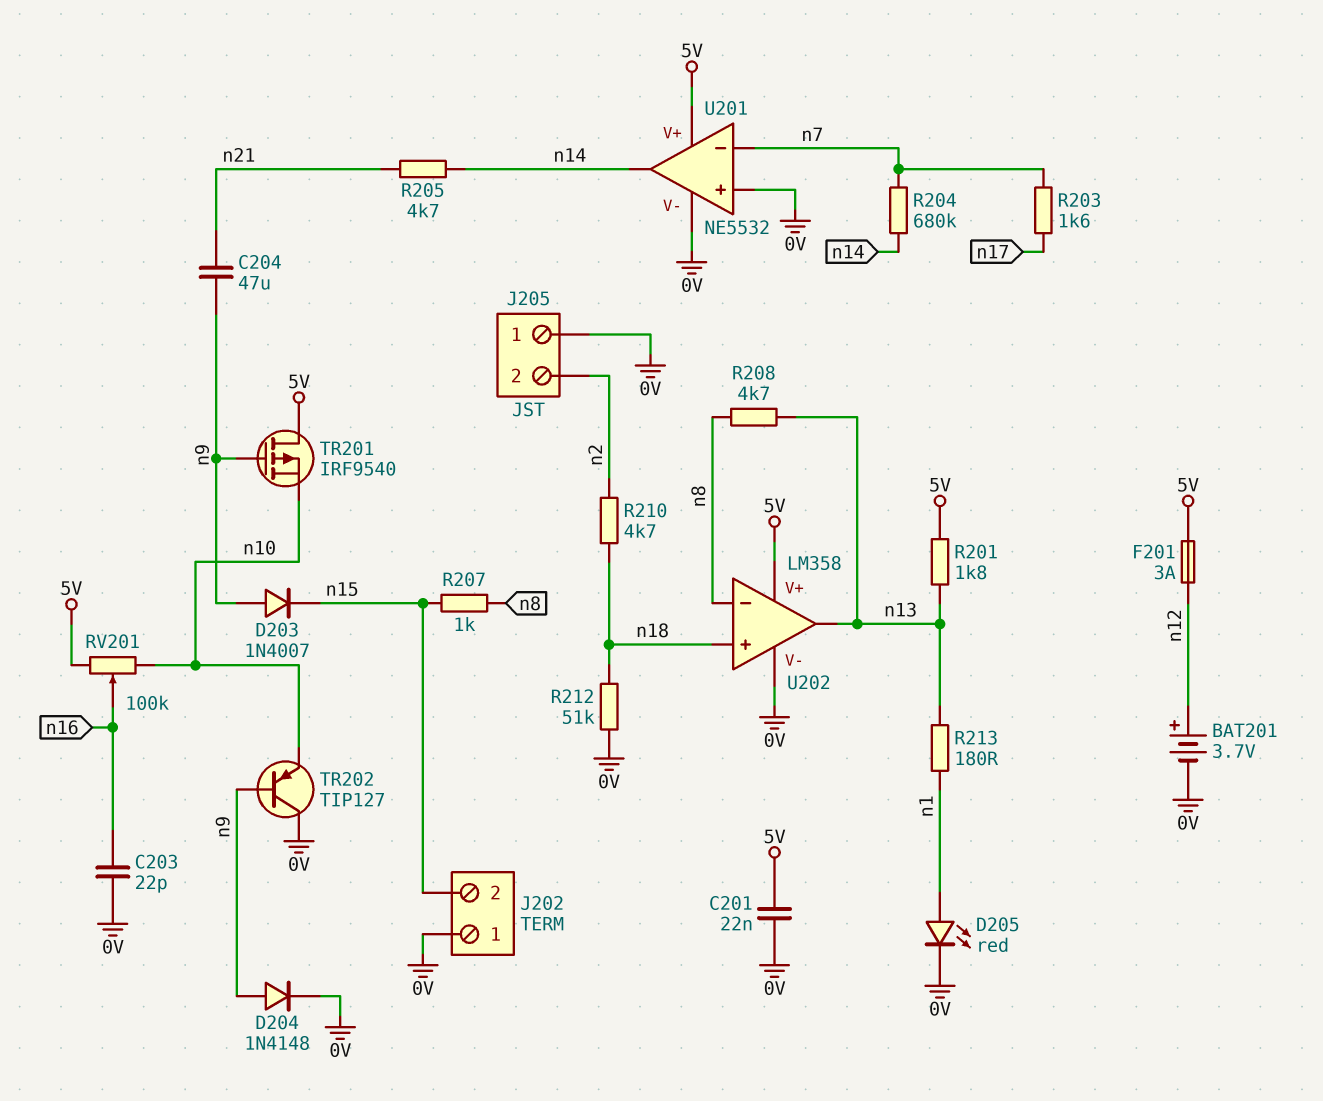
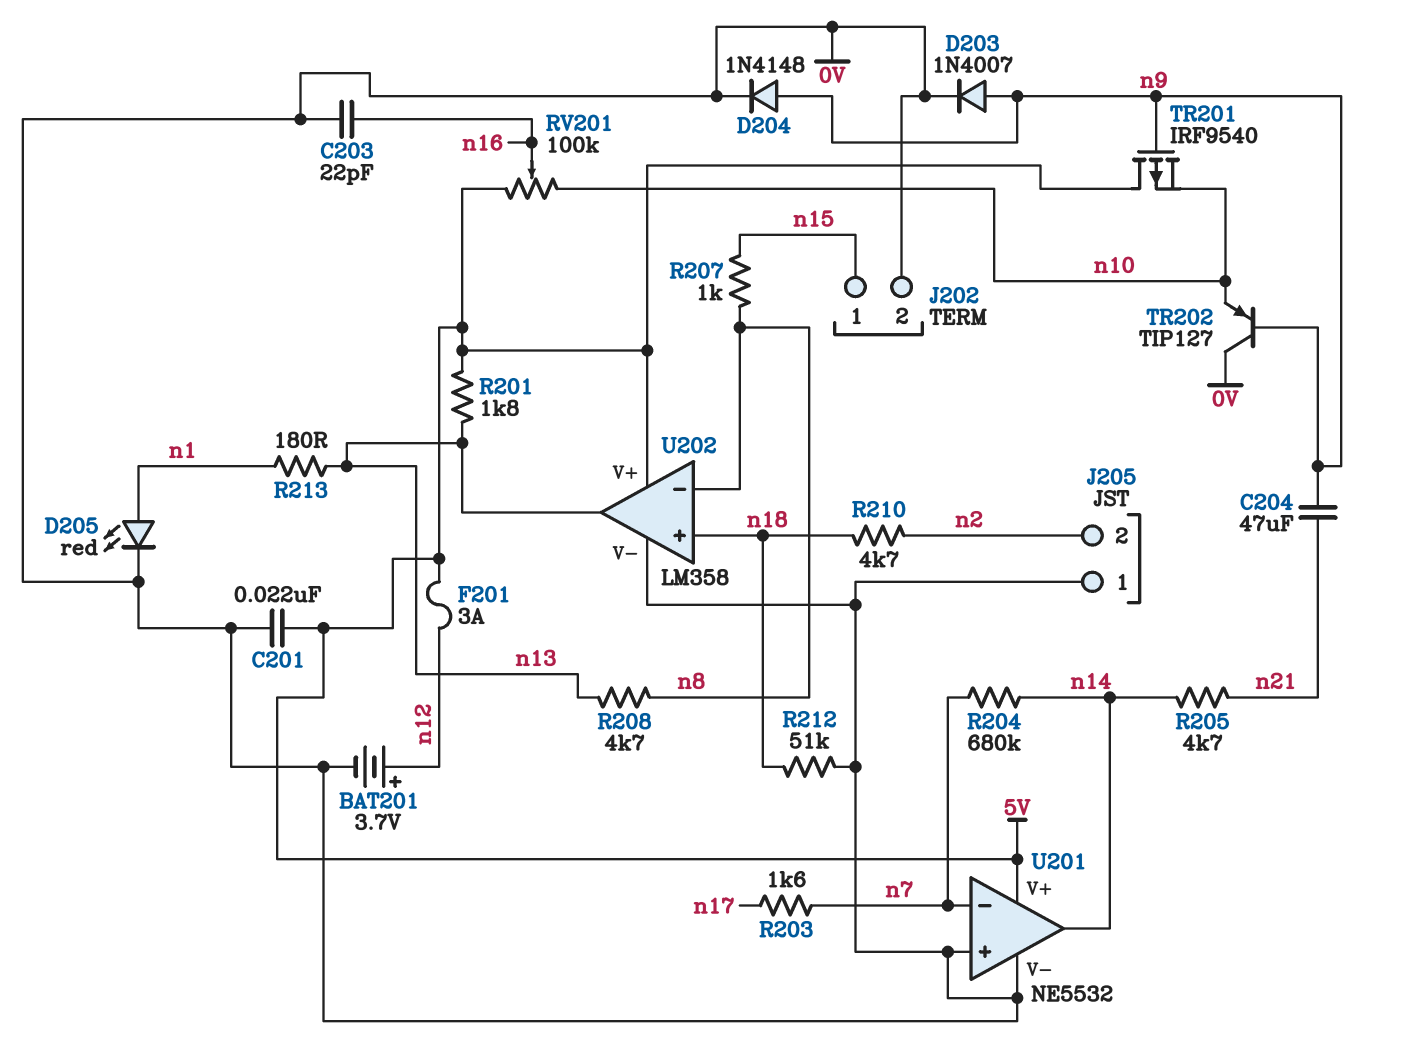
D203: diode 1N4007 (A n9, K n15) -> diode 1N4007 (A n9, K 0V)
J202 pin 1: 0V -> n15
J202 pin 2: n15 -> 0V

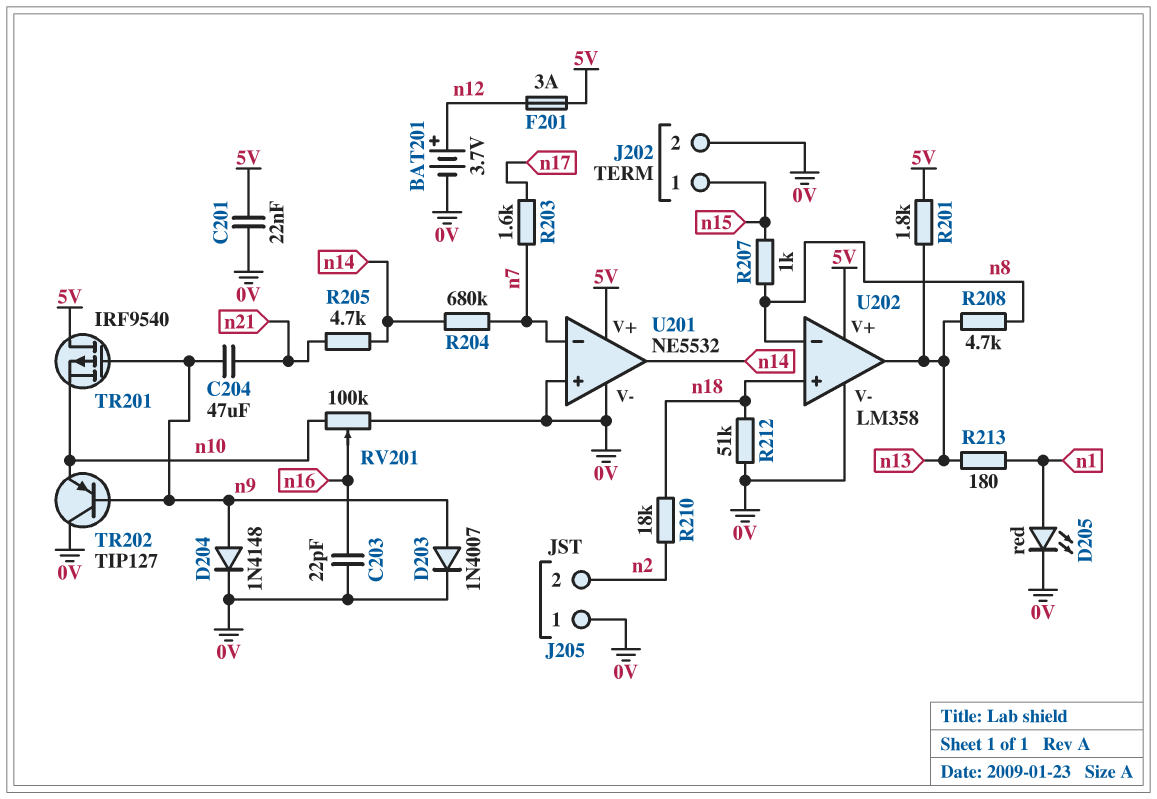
R210: 4.7k (n2, n18) -> 18k (n2, n18)
RV201: 100k (5V, n10, wiper n16) -> 100k (0V, n10, wiper n16)

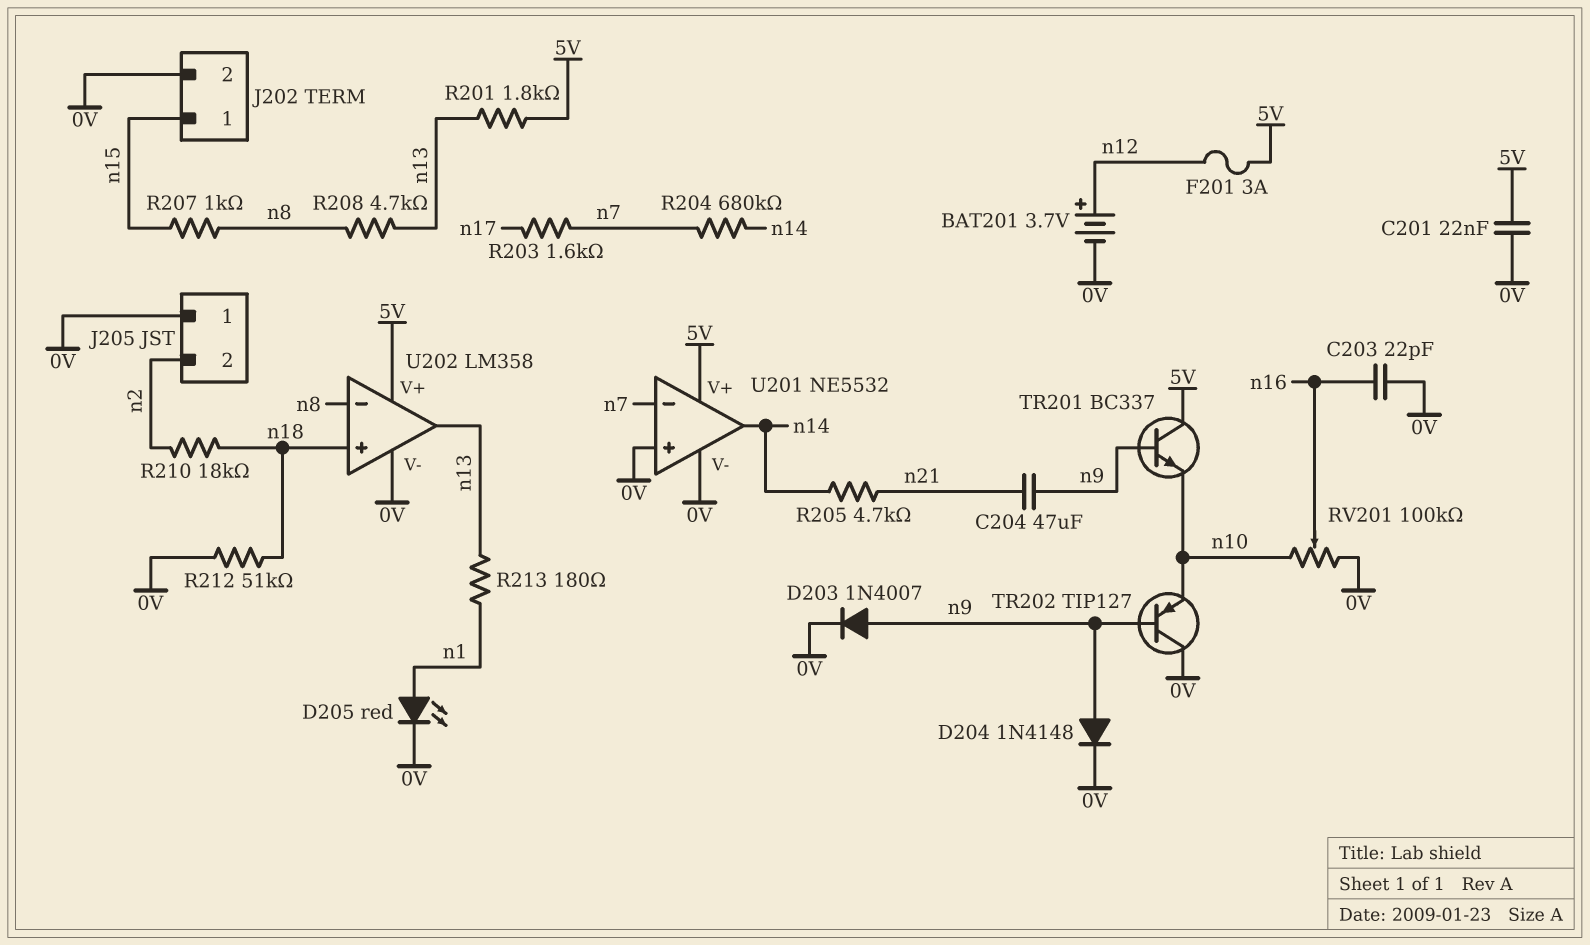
TR201: PMOS IRF9540 (G n9, D 5V, S n10) -> NPN BC337 (B n9, C 5V, E n10)

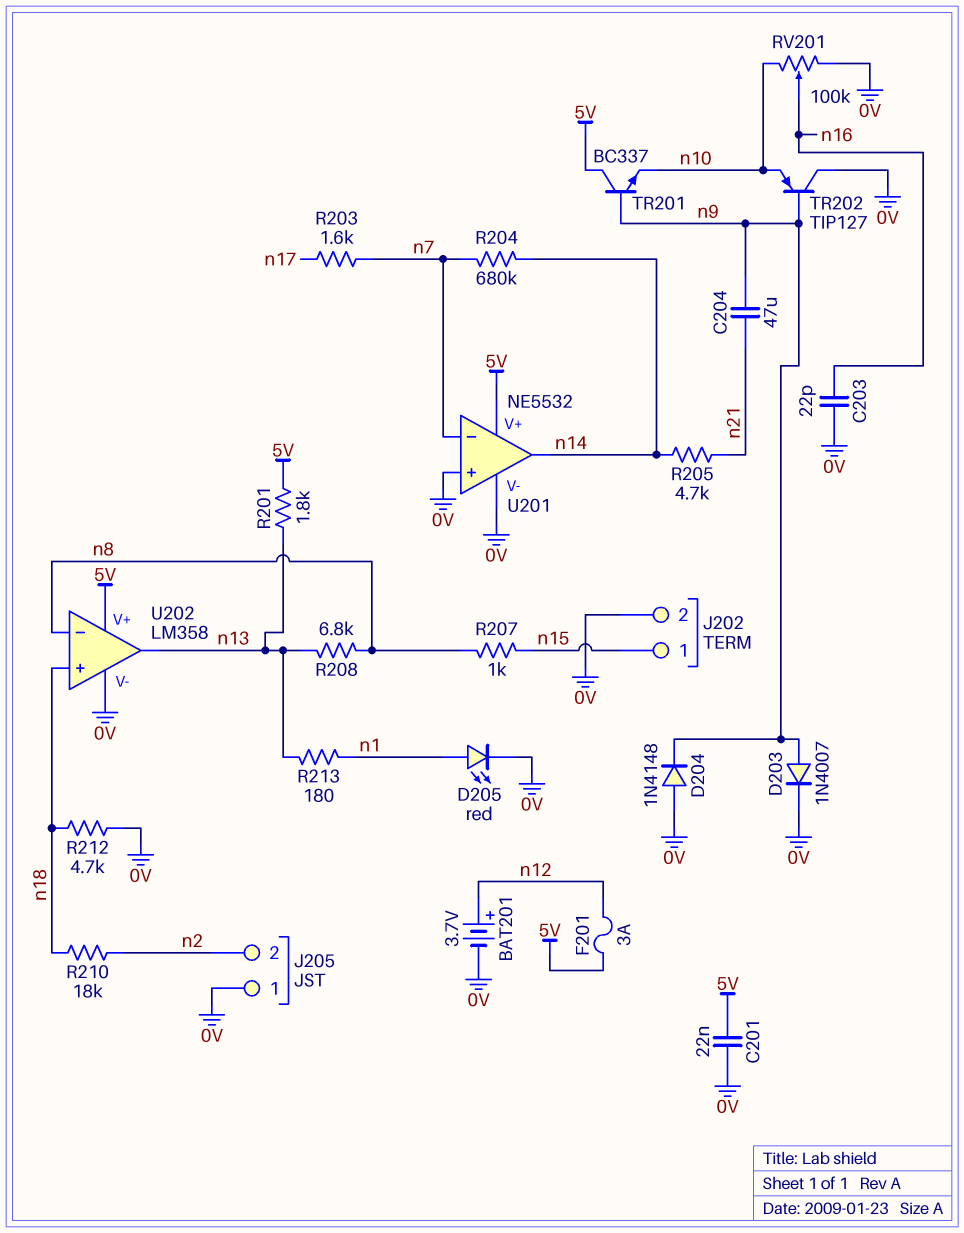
D204: diode 1N4148 (A n9, K 0V) -> diode 1N4148 (A 0V, K n9)
R208: 4.7k (n8, n13) -> 6.8k (n8, n13)
R212: 51k (0V, n18) -> 4.7k (0V, n18)

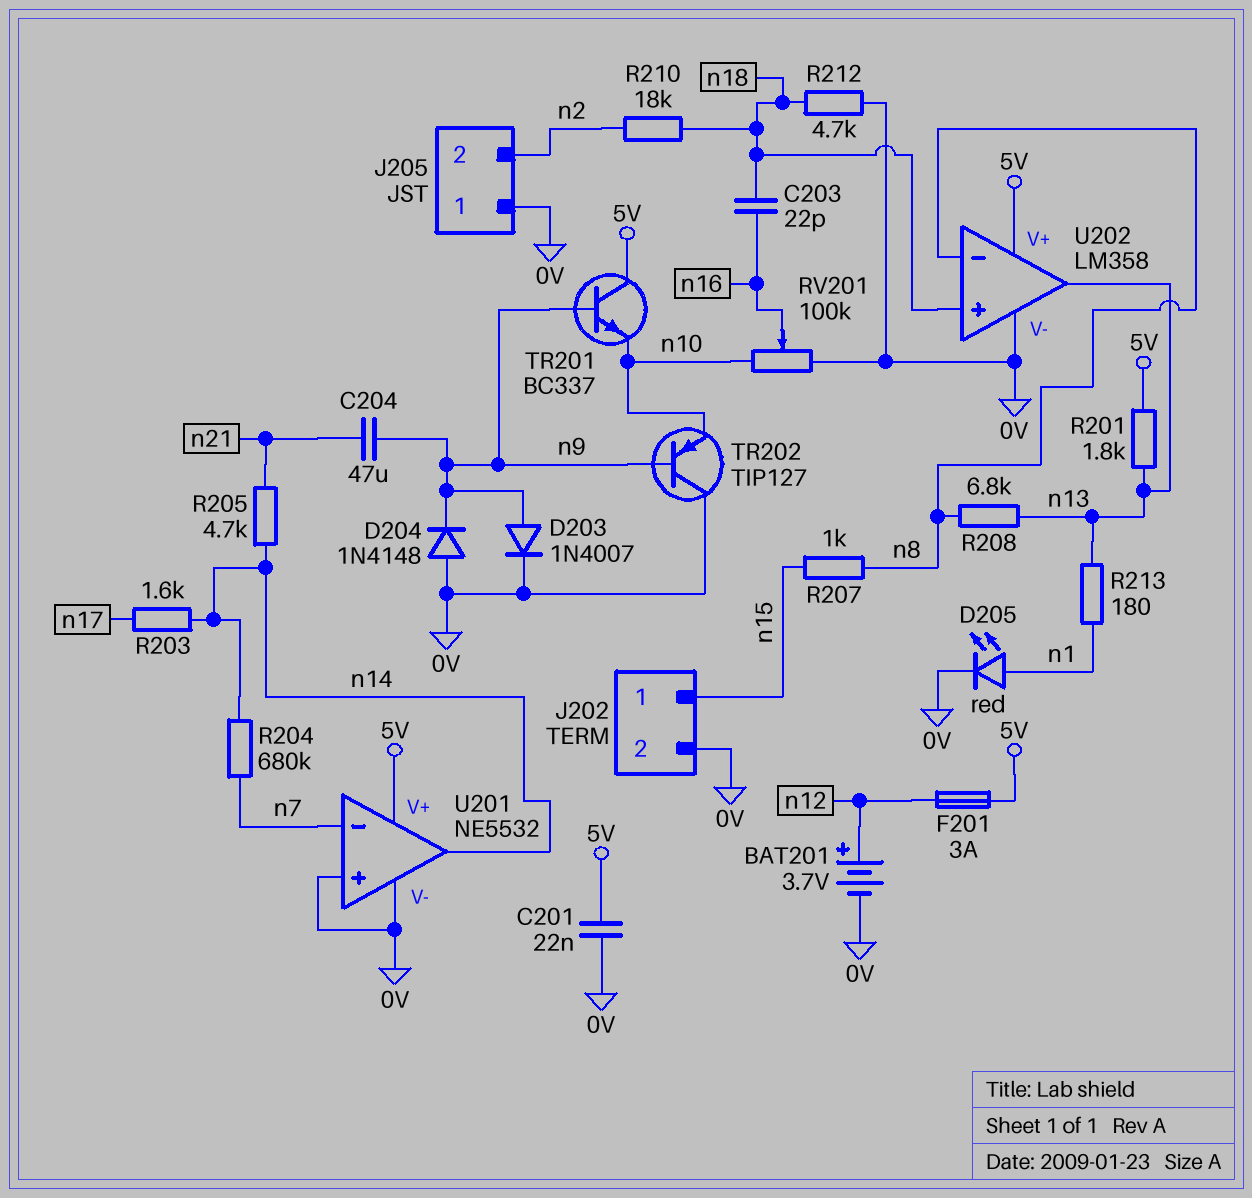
C203: 22pF (0V, n16) -> 22pF (n16, n18)
R203: 1.6k (n7, n17) -> 1.6k (n14, n17)

